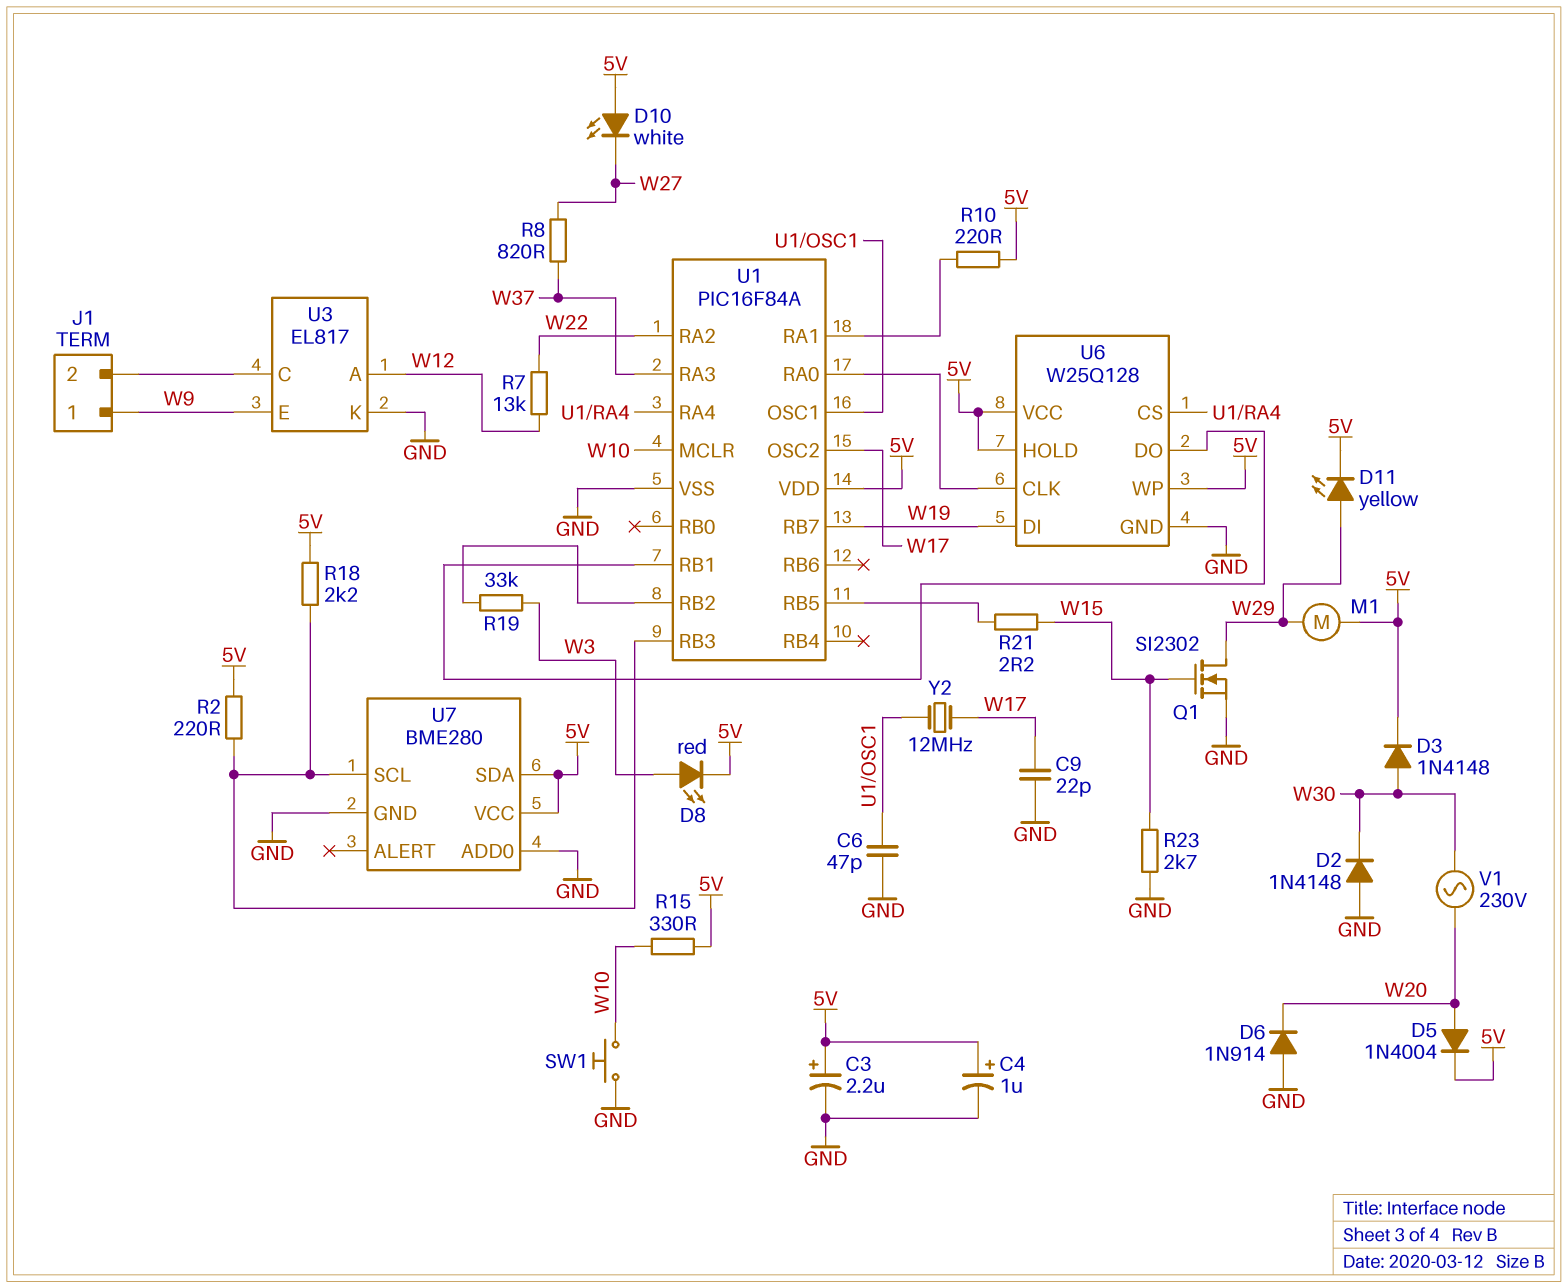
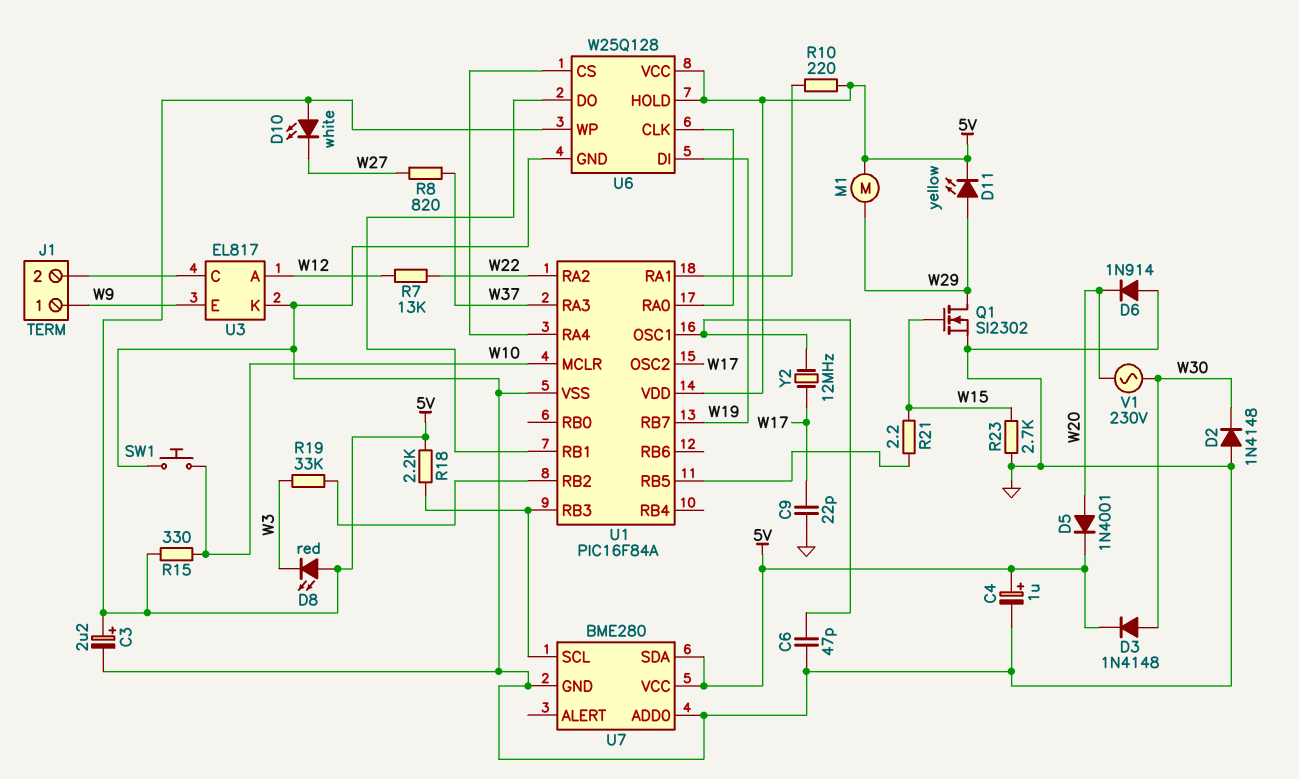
D5: diode 1N4004 (A W20, K 5V) -> diode 1N4001 (A W20, K 5V)
D8: LED red (A W3, K 5V) -> LED red (A 5V, K W3)
R2: 220 (5V, U1/RB3) -> none

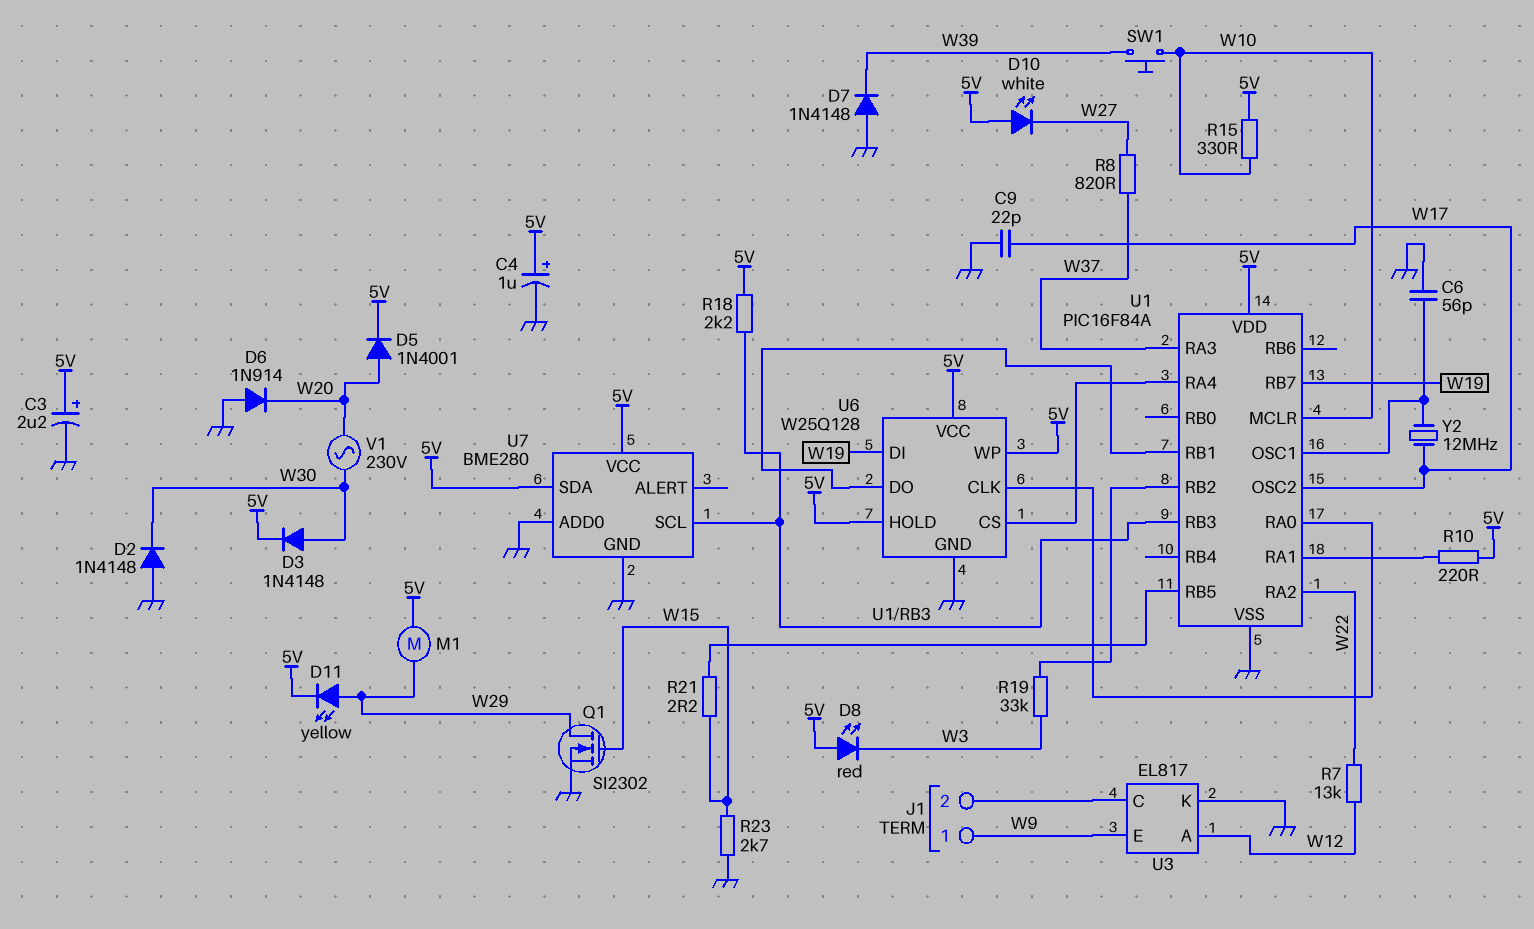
C6: 47pF (GND, U1/OSC1) -> 56pF (GND, U1/OSC1)
D7: none -> diode 1N4148 (A GND, K W39)
SW1: button (GND, W10) -> button (W10, W39)

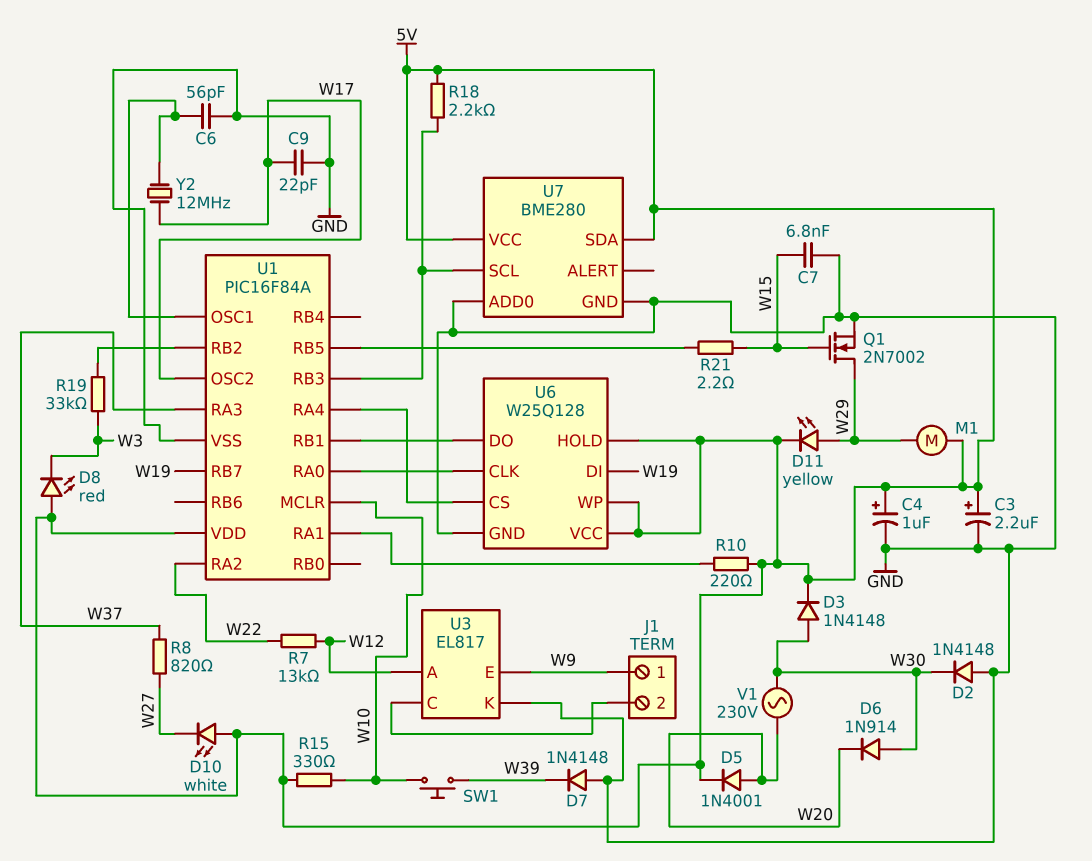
C7: none -> 6.8nF (GND, W15)
D6: diode 1N914 (A GND, K W20) -> diode 1N914 (A W30, K W20)
Q1: NMOS SI2302 (G W15, D W29, S GND) -> NMOS 2N7002 (G W15, D W29, S GND)
R23: 2.7k (GND, W15) -> none

